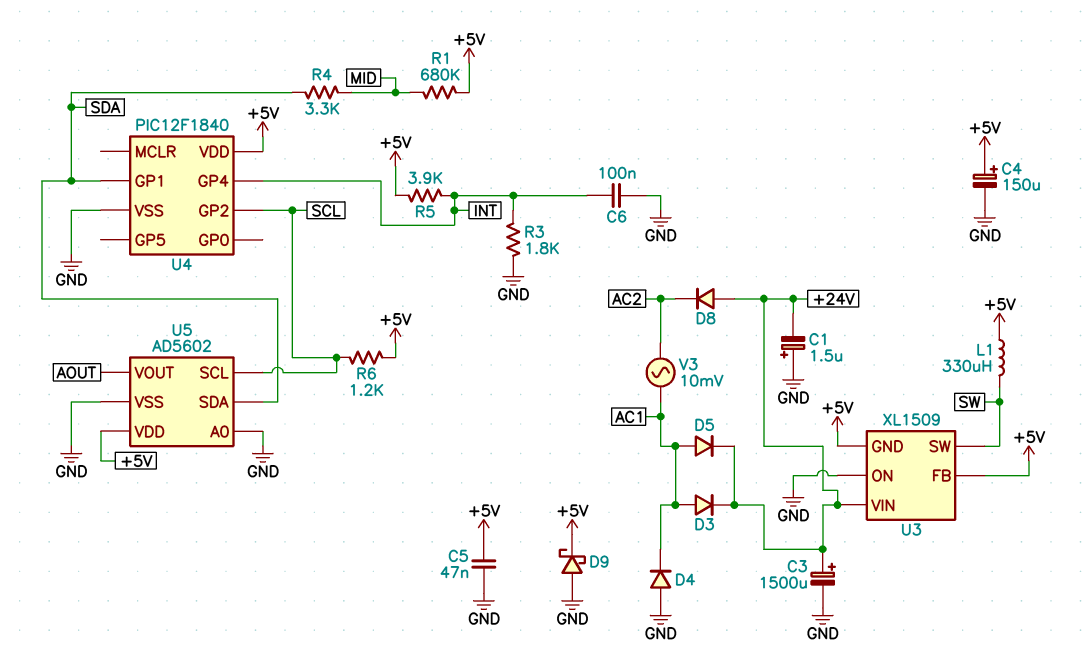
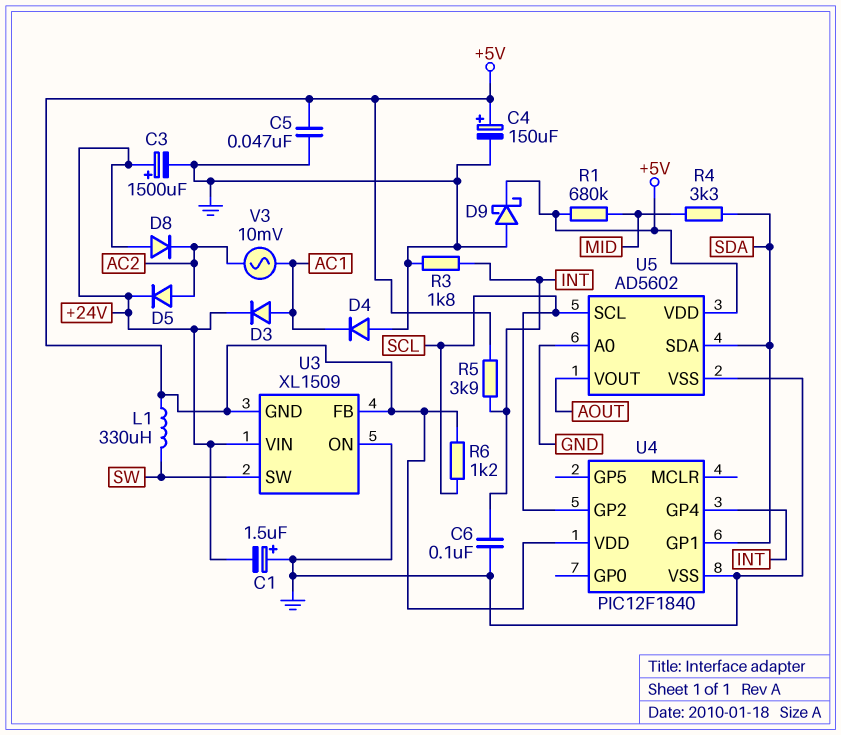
D5: diode (A AC1, K +24V) -> diode (A AC2, K +24V)

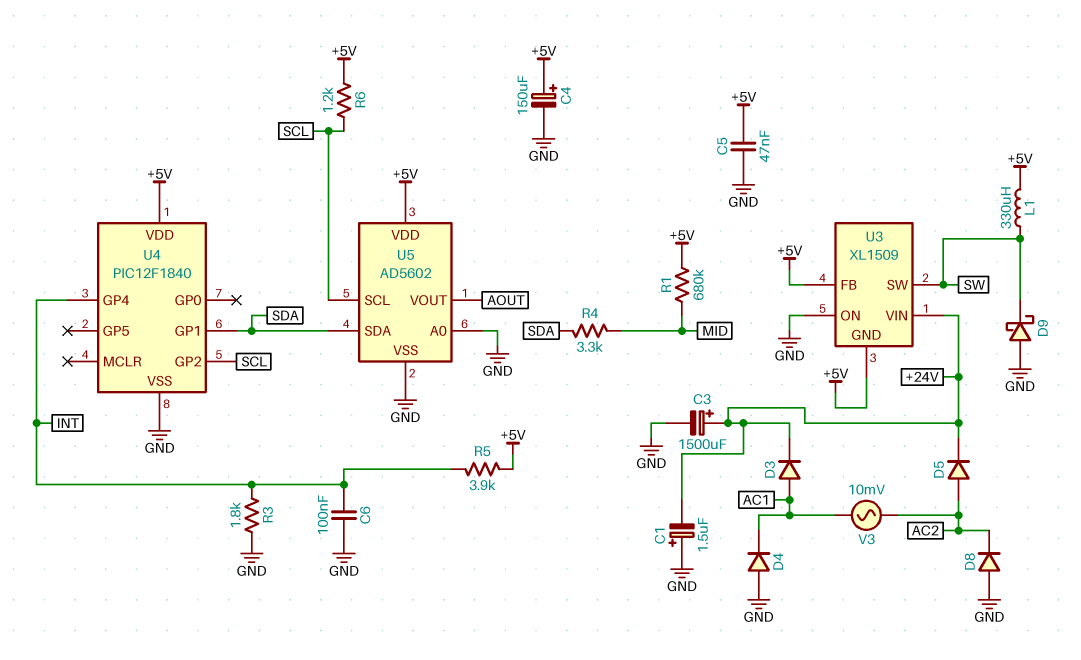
D8: diode (A +24V, K AC2) -> diode (A GND, K AC2)
D9: schottky (A GND, K +5V) -> schottky (A GND, K SW)

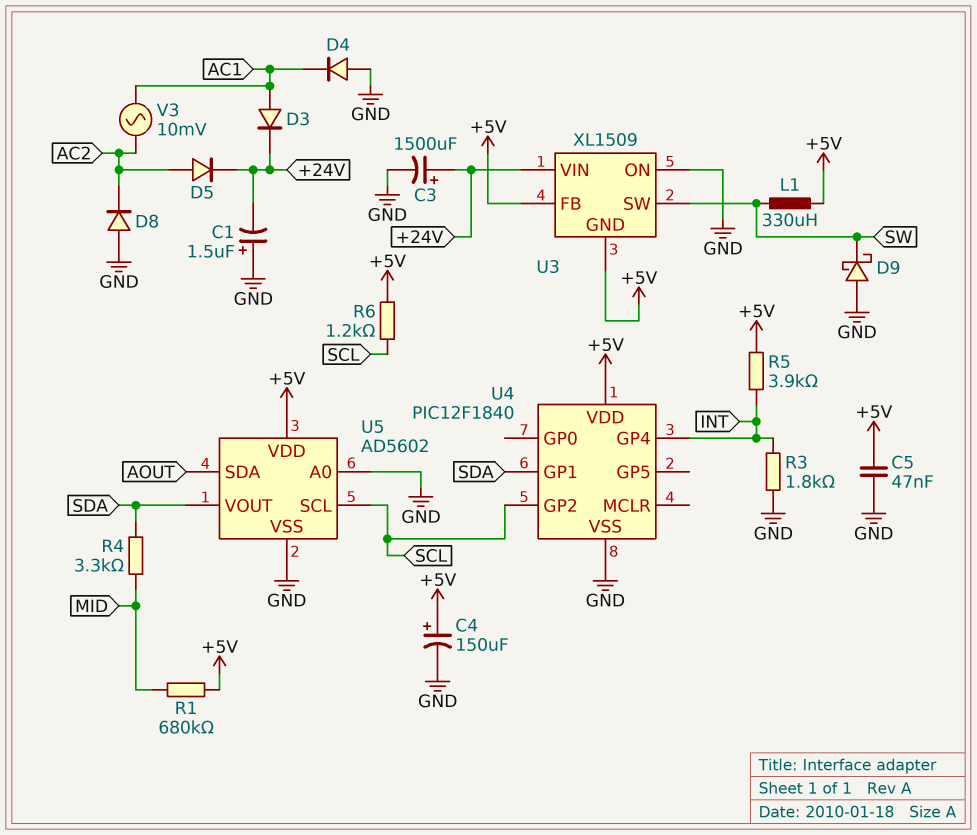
C6: 100nF (GND, INT) -> none
U5 pin SDA: SDA -> AOUT
U5 pin VOUT: AOUT -> SDA

